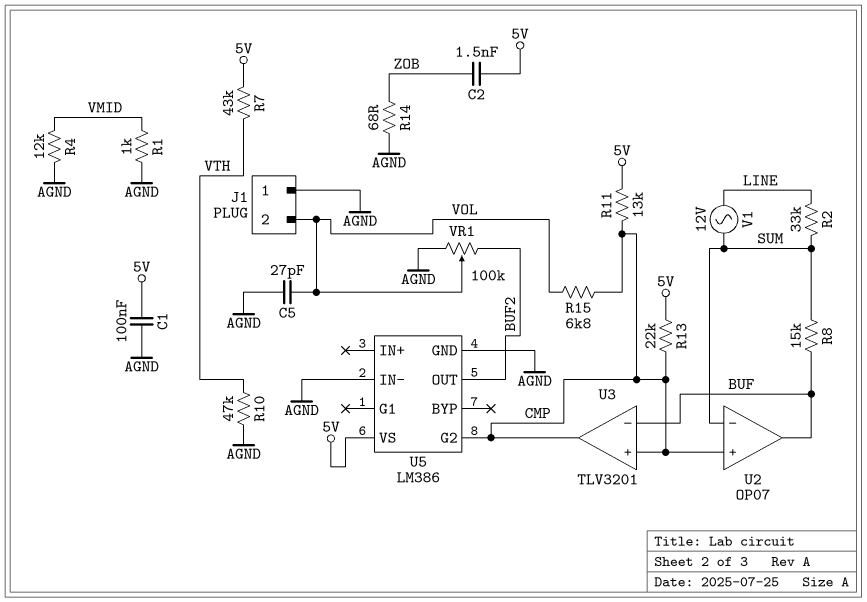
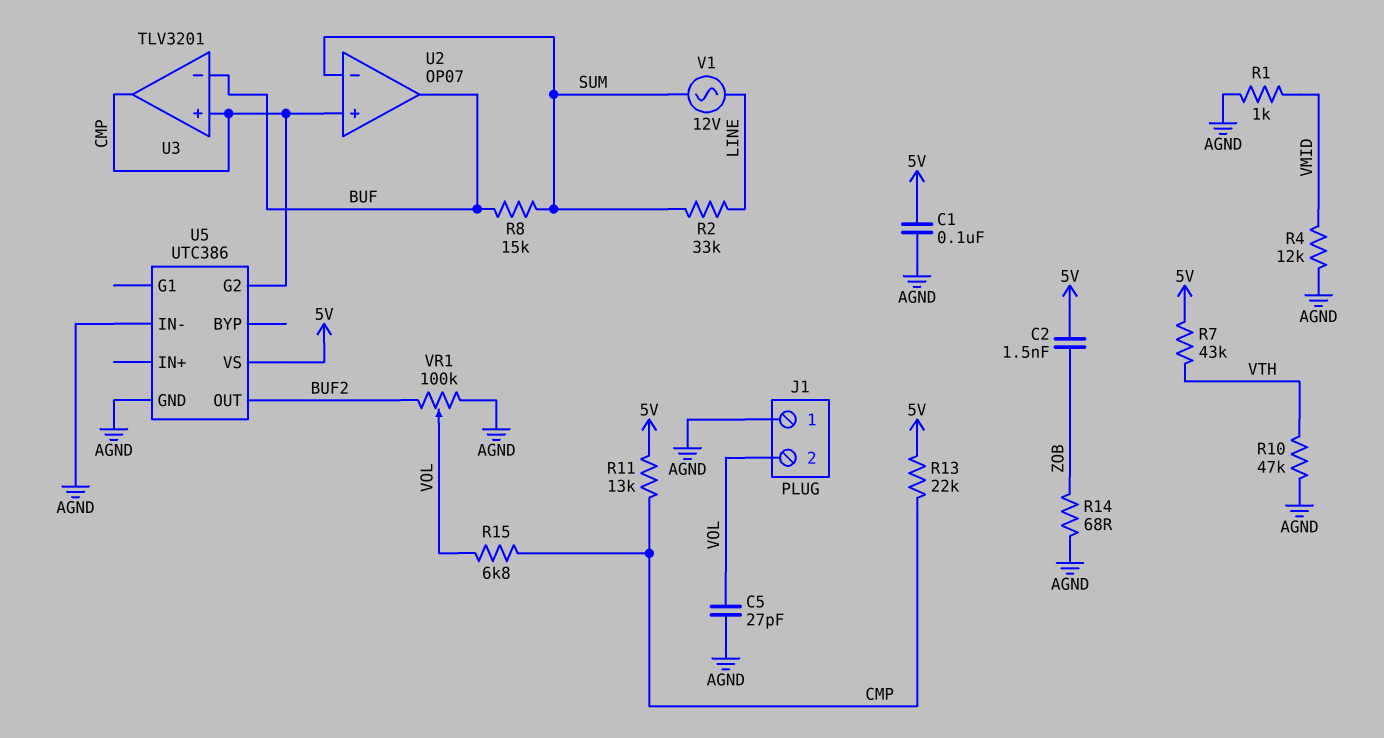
U5: LM386 -> UTC386

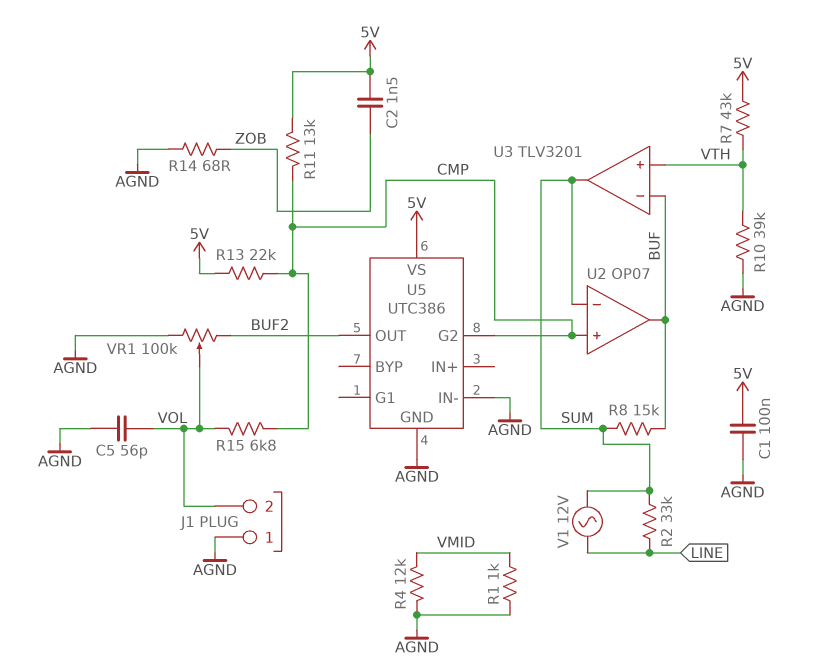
C5: 27pF (AGND, VOL) -> 56pF (AGND, VOL)
R10: 47k (AGND, VTH) -> 39k (AGND, VTH)
U3 pin in+: CMP -> VTH
U3 pin out: CMP -> SUM

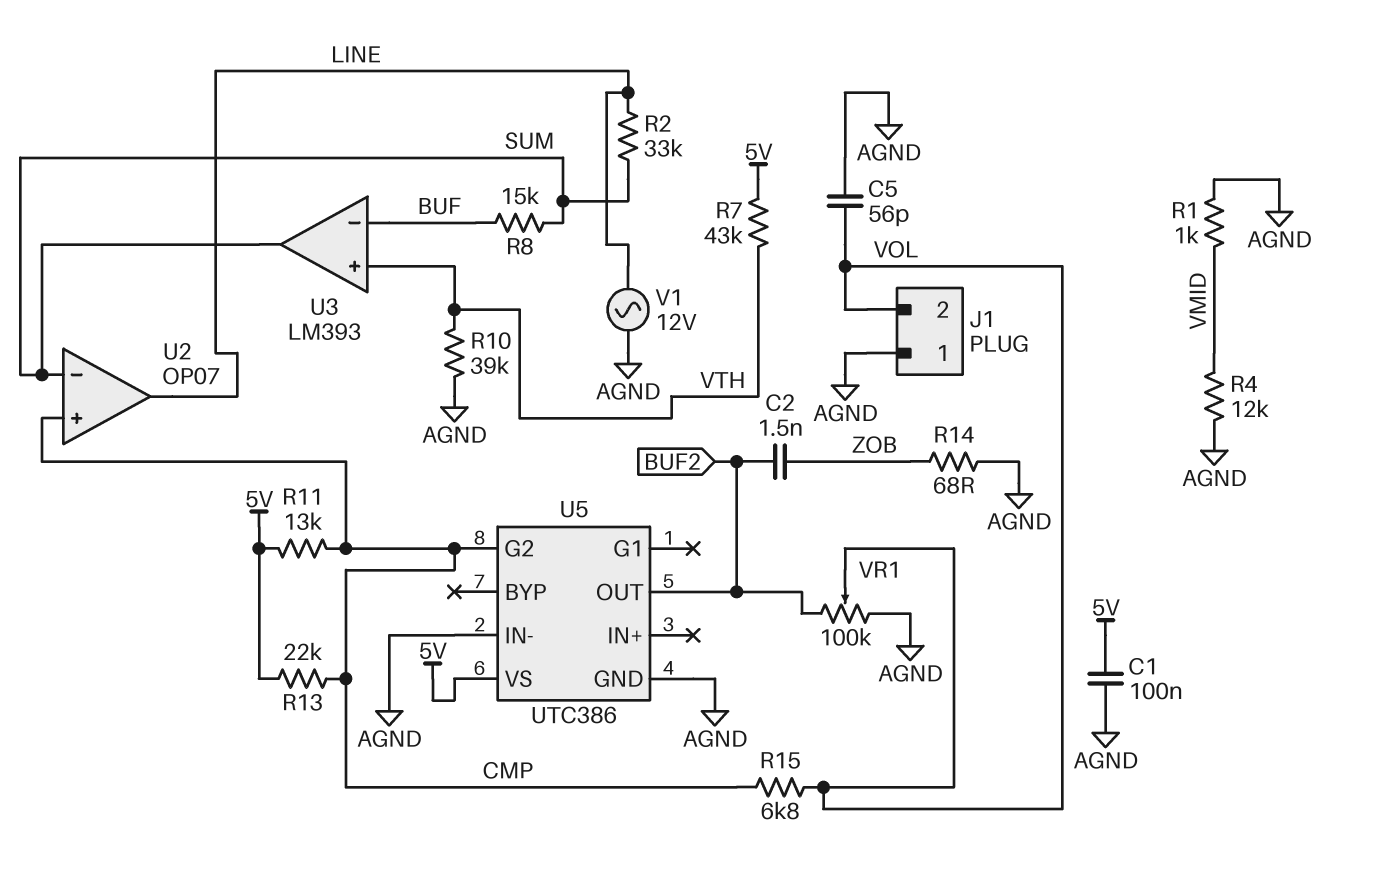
C2: 1.5nF (5V, ZOB) -> 1.5nF (BUF2, ZOB)
U2 pin out: BUF -> LINE
U3: TLV3201 -> LM393
V1: AC 12V (LINE, SUM) -> AC 12V (AGND, LINE)

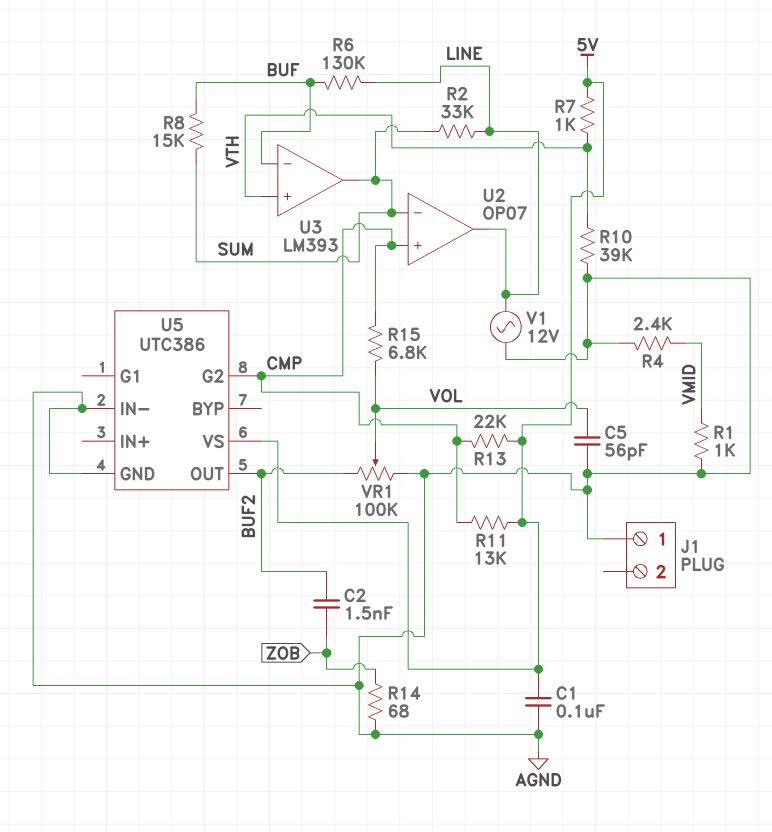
J1 pin 2: VOL -> none
R4: 12k (AGND, VMID) -> 2.4k (AGND, VMID)
R6: none -> 130k (BUF, LINE)
R7: 43k (5V, VTH) -> 1k (5V, VTH)

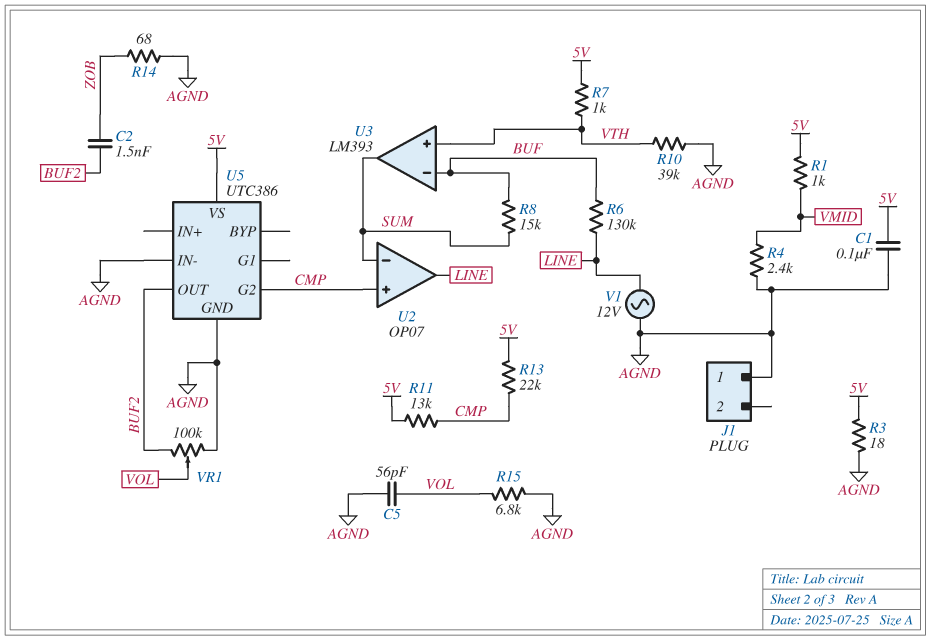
R1: 1k (AGND, VMID) -> 1k (5V, VMID)
R2: 33k (LINE, SUM) -> none
R3: none -> 18 (5V, AGND)
R15: 6.8k (CMP, VOL) -> 6.8k (AGND, VOL)

